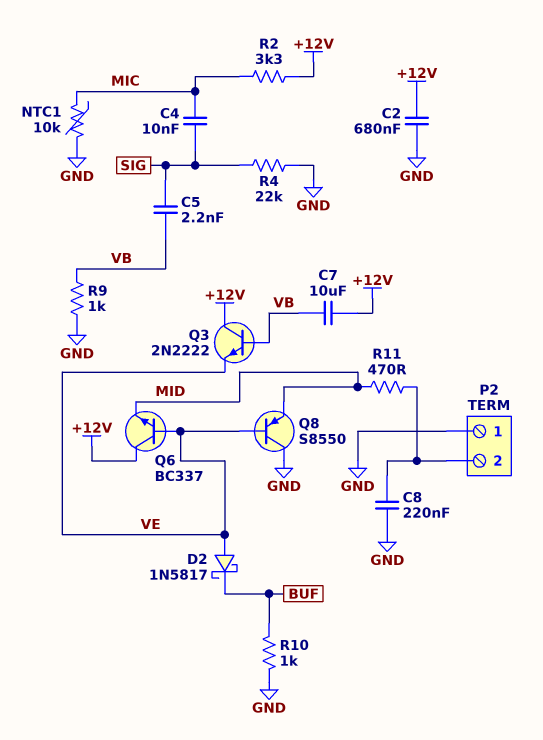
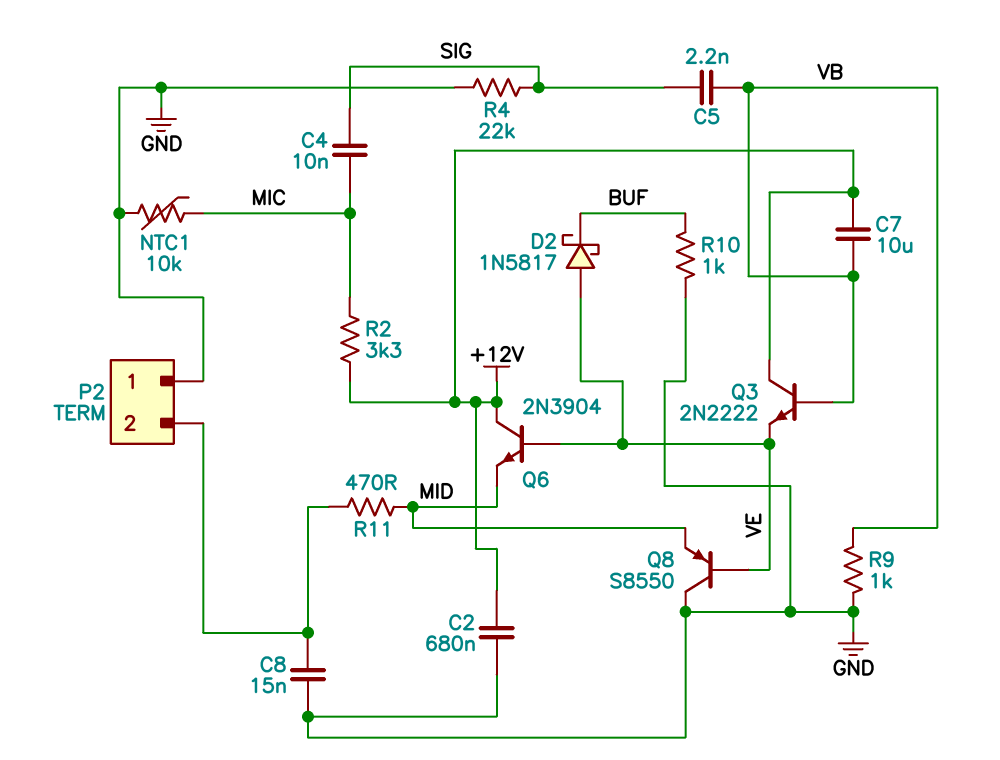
C8: 220nF (GND, P2/2) -> 15nF (GND, P2/2)
Q6: NPN BC337 (B VE, C +12V, E MID) -> NPN 2N3904 (B VE, C +12V, E MID)

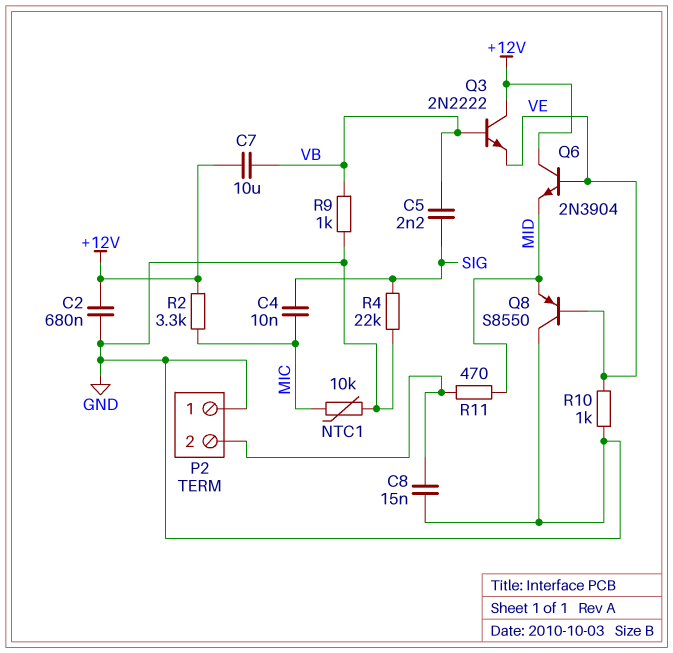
D2: schottky 1N5817 (A VE, K BUF) -> none
R10: 1k (BUF, GND) -> 1k (GND, VE)

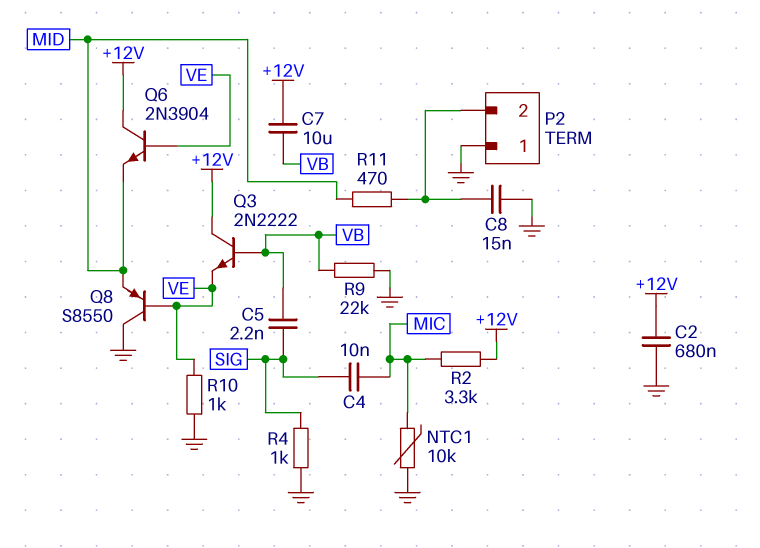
R4: 22k (GND, SIG) -> 1k (GND, SIG)
R9: 1k (GND, VB) -> 22k (GND, VB)

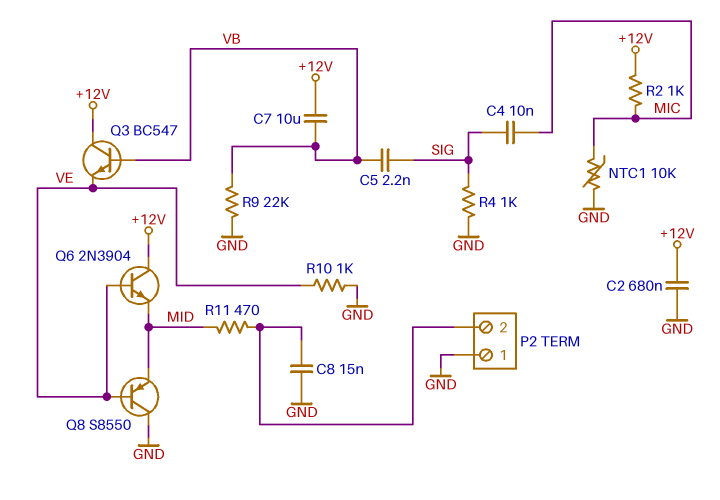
Q3: NPN 2N2222 (B VB, C +12V, E VE) -> NPN BC547 (B VB, C +12V, E VE)
R2: 3.3k (+12V, MIC) -> 1k (+12V, MIC)

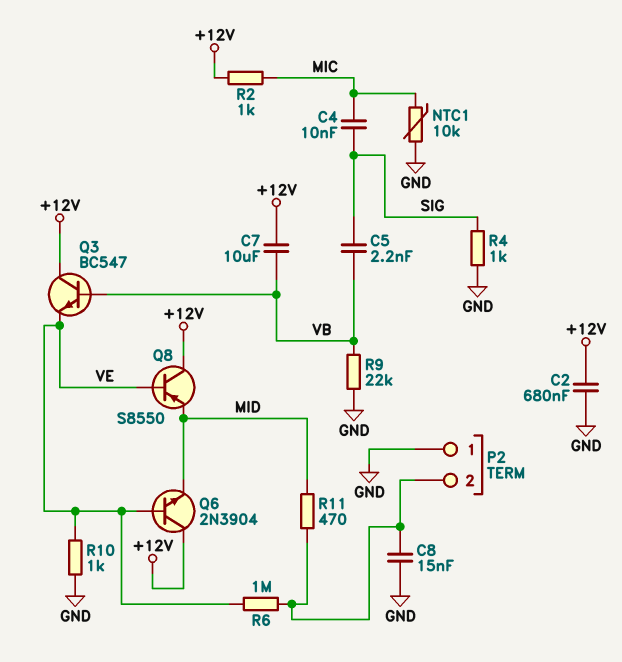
Q8: PNP S8550 (B VE, C GND, E MID) -> PNP S8550 (B VE, C +12V, E MID)
R6: none -> 1M (P2/2, VE)

